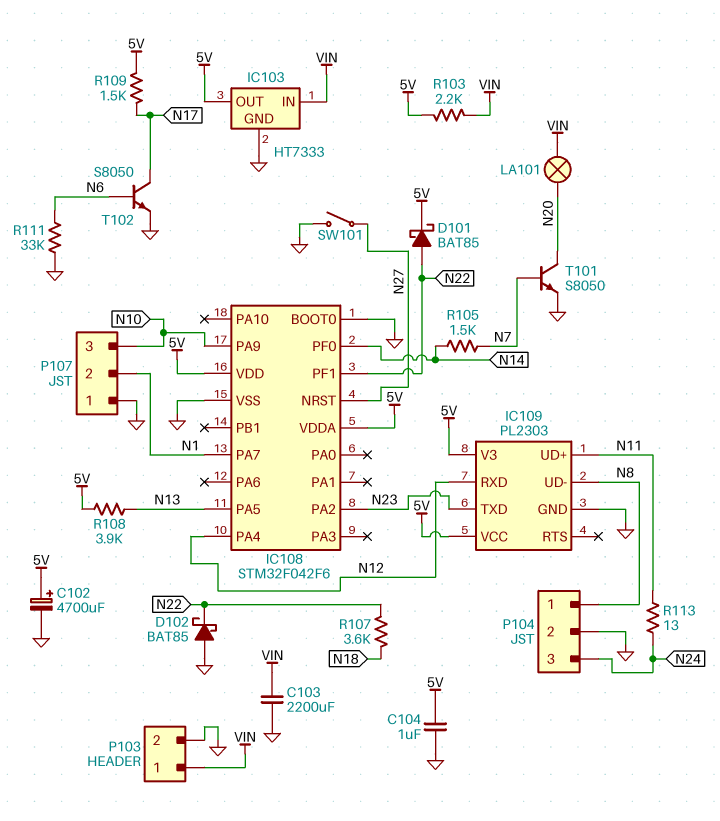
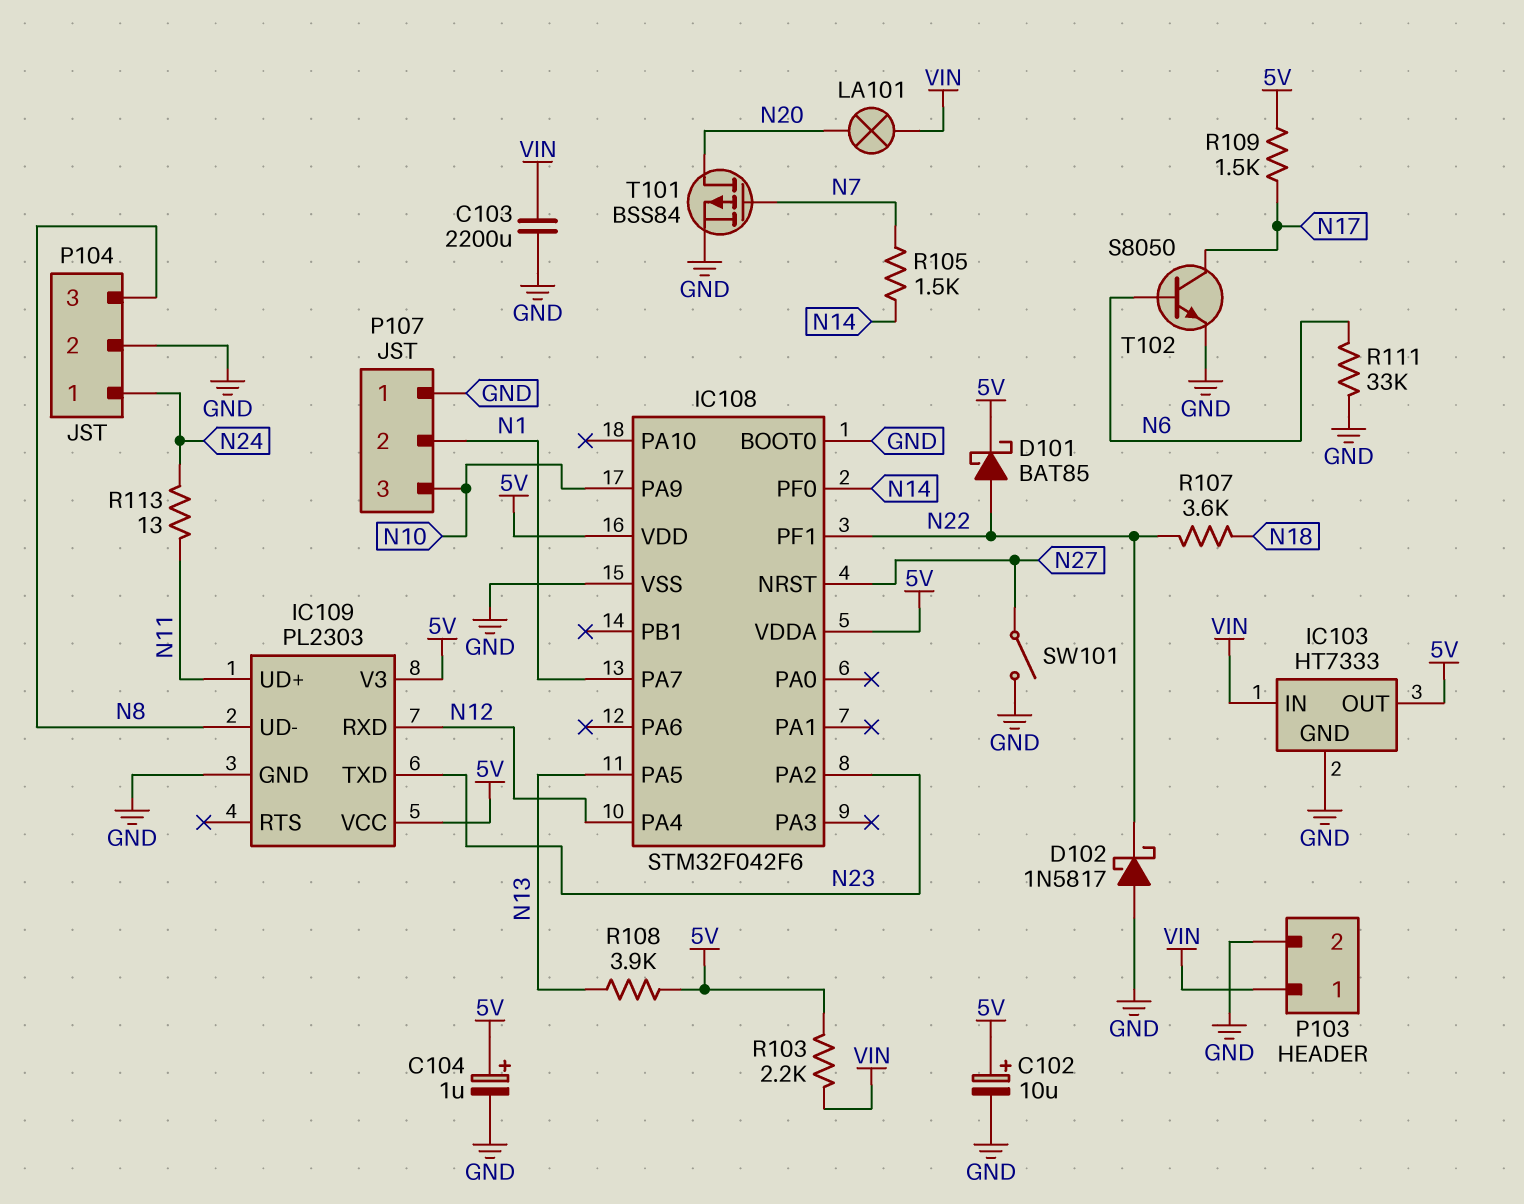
C102: 4700uF (plus 5V, minus GND) -> 10uF (plus 5V, minus GND)
C104: 1uF (5V, GND) -> 1uF (plus 5V, minus GND)
D102: schottky BAT85 (A GND, K N22) -> schottky 1N5817 (A GND, K N22)
P104 pin 1: N8 -> N24
P104 pin 3: N24 -> N8
T101: NPN S8050 (B N7, C N20, E GND) -> PMOS BSS84 (G N7, D N20, S GND)

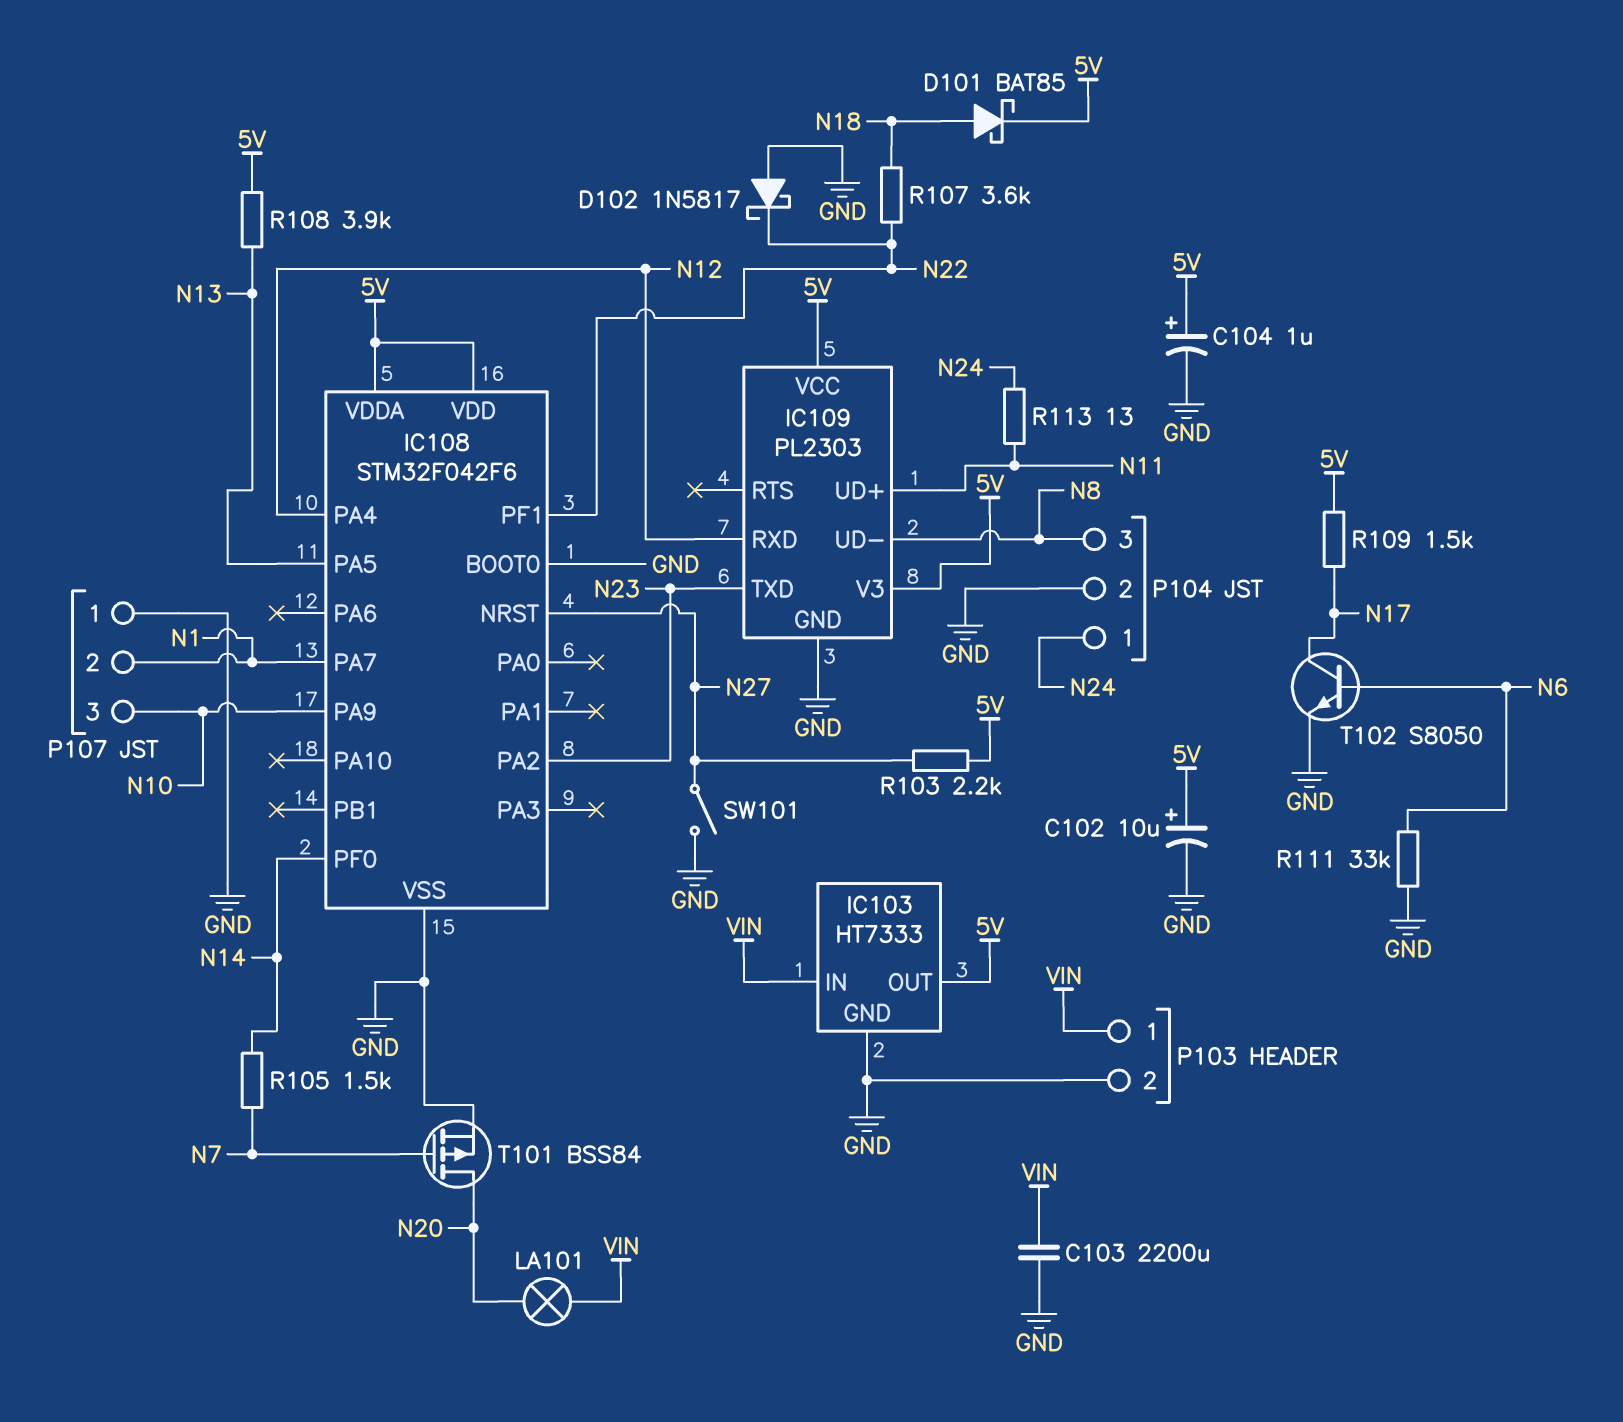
D101: schottky BAT85 (A N22, K 5V) -> schottky BAT85 (A N18, K 5V)
R103: 2.2k (5V, VIN) -> 2.2k (5V, N27)

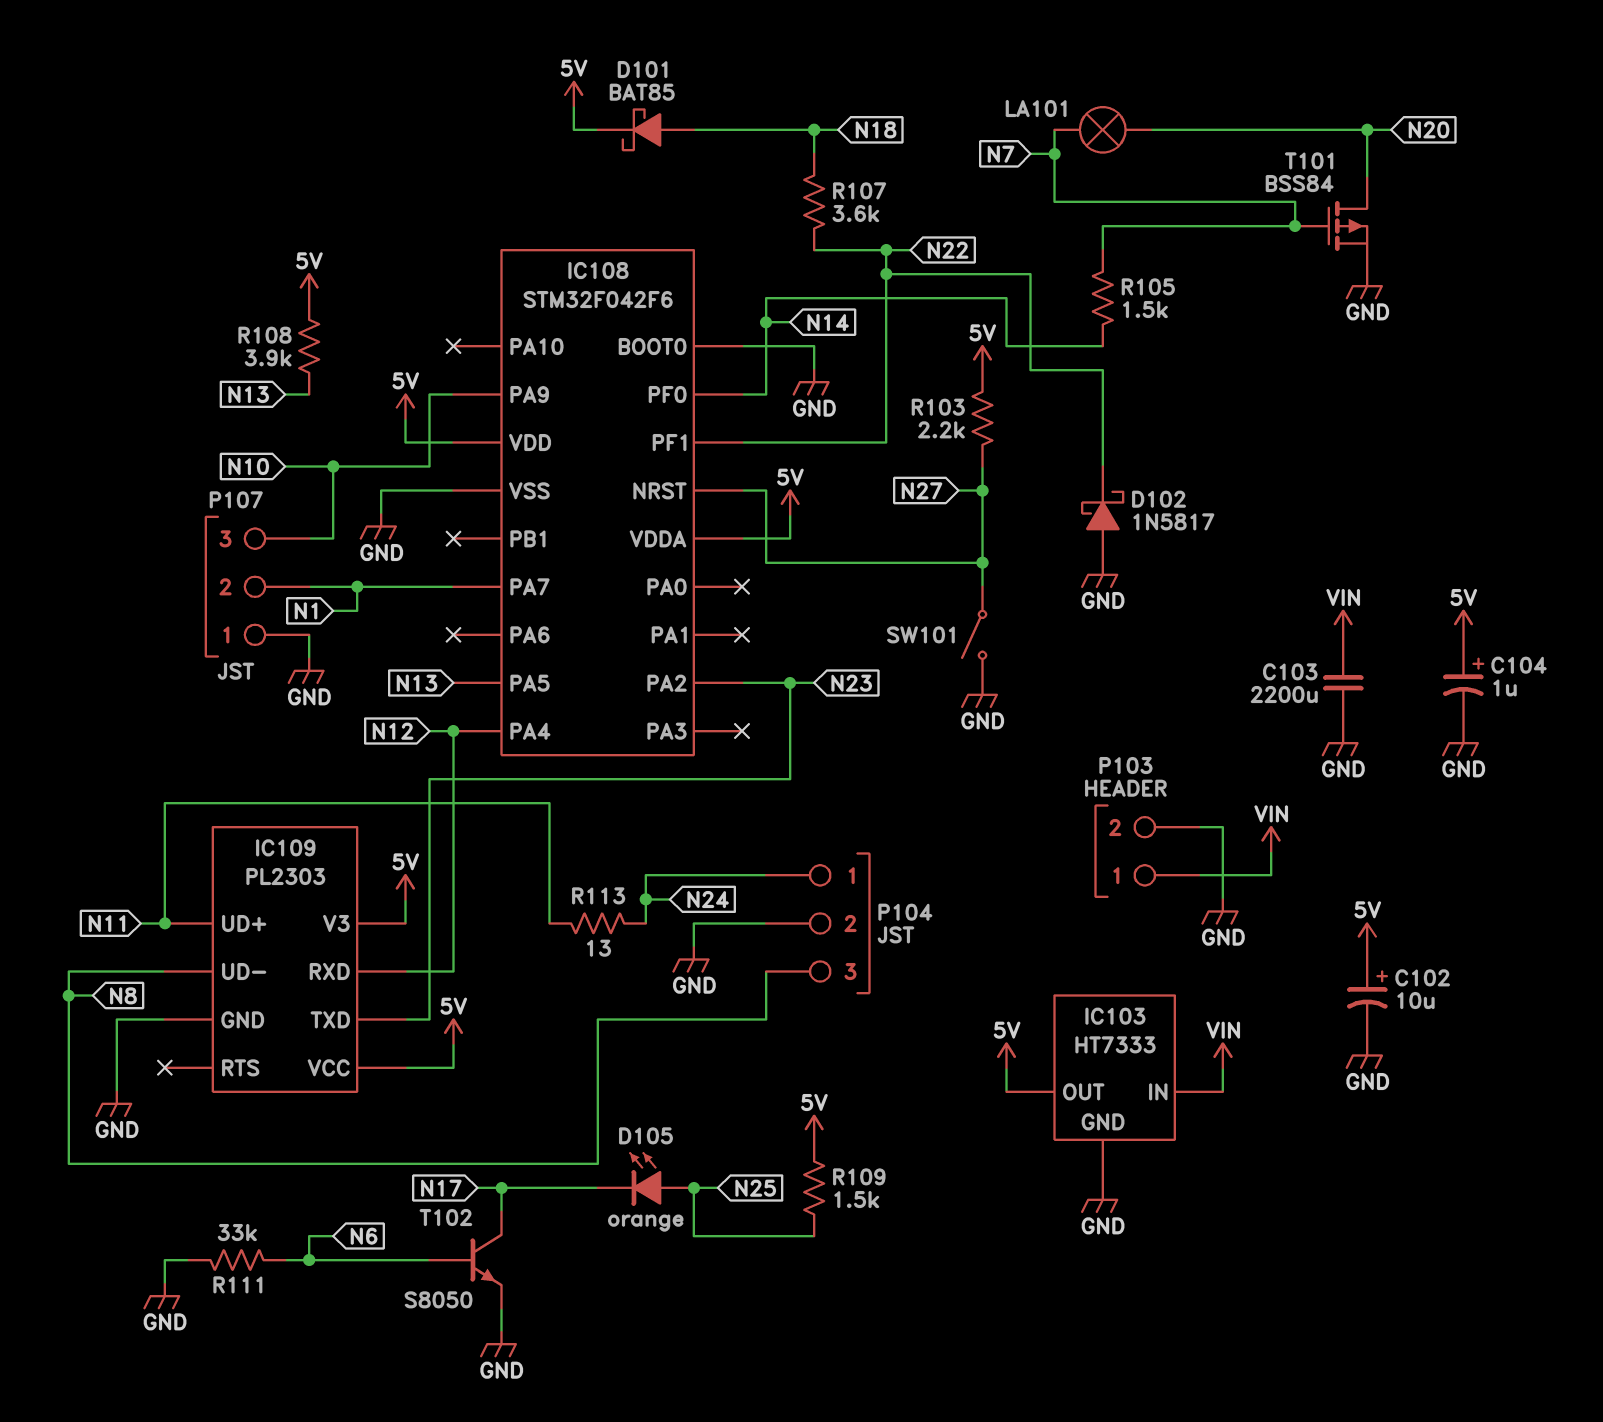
D105: none -> LED orange (A N25, K N17)
LA101: lamp (N20, VIN) -> lamp (N7, N20)
R109: 1.5k (5V, N17) -> 1.5k (5V, N25)

